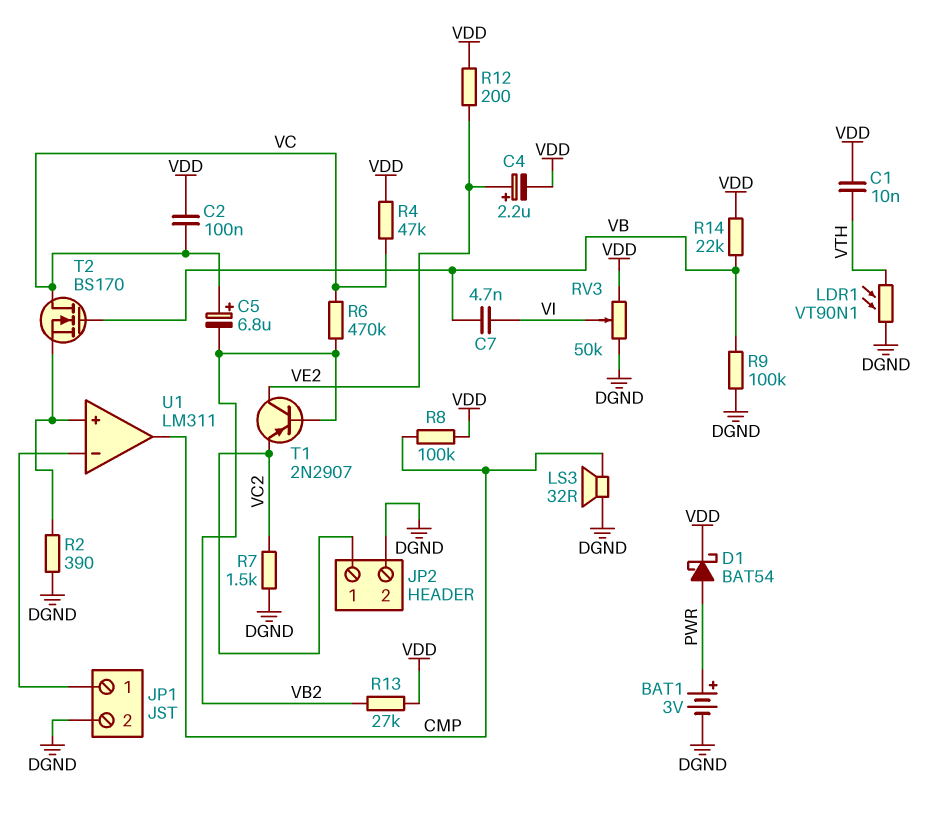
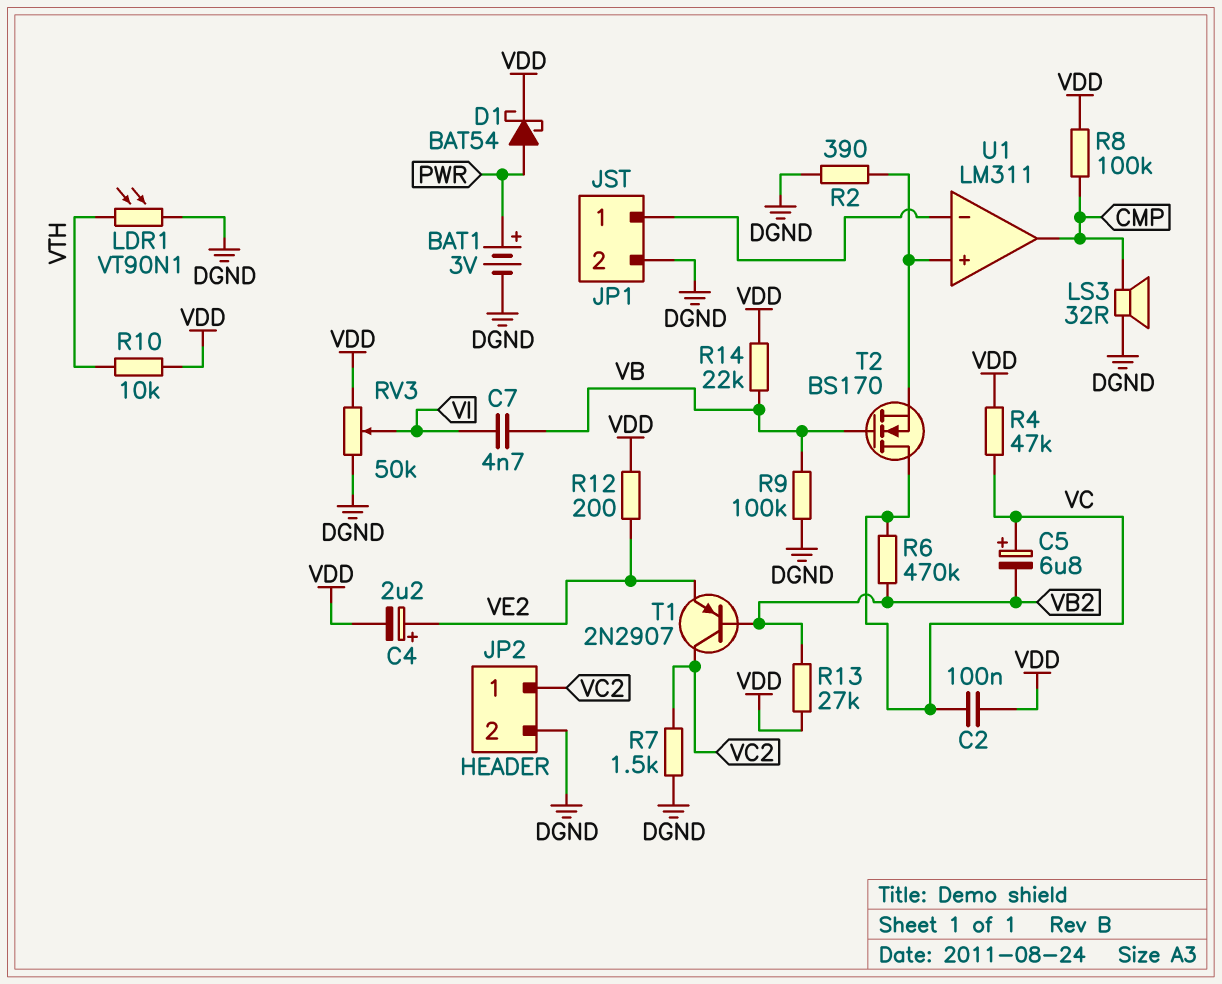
C1: 10nF (VDD, VTH) -> none
R10: none -> 10k (VDD, VTH)
T1: PNP 2N2907 (B VB2, C VE2, E VC2) -> PNP 2N2907 (B VB2, C VC2, E VE2)

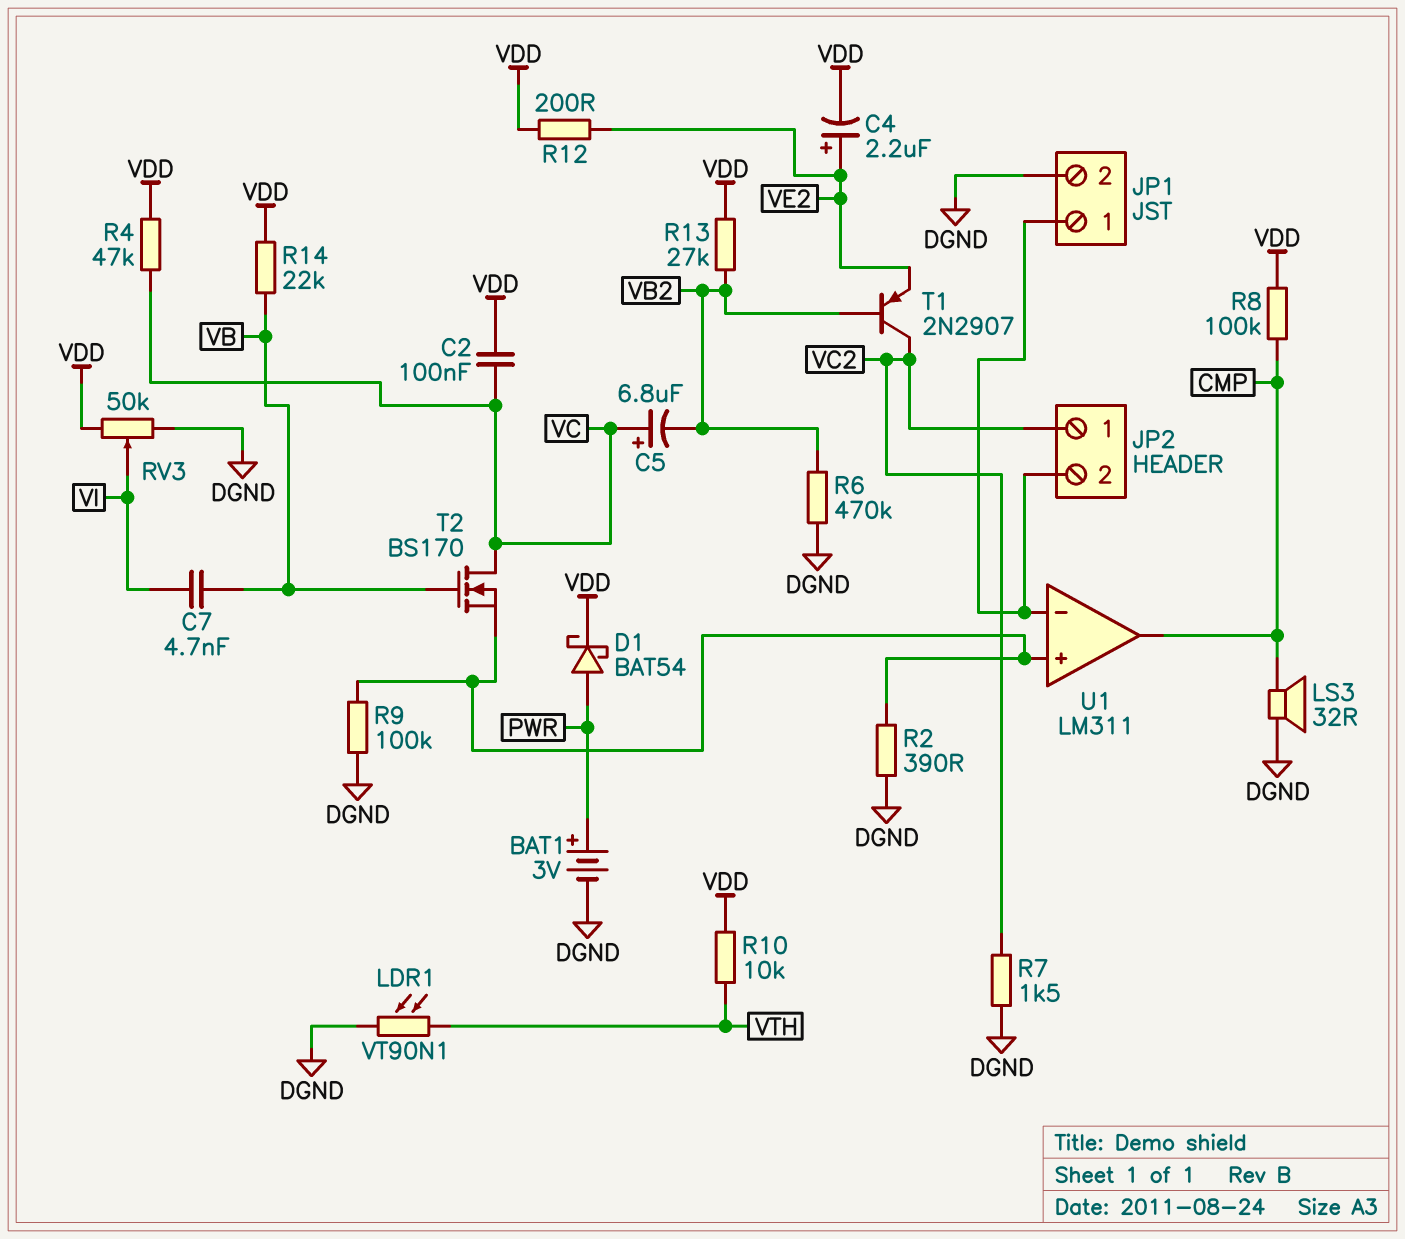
JP2 pin 2: DGND -> JP1/1
R6: 470k (VB2, VC) -> 470k (DGND, VB2)
R9: 100k (DGND, VB) -> 100k (DGND, U1/in+)

